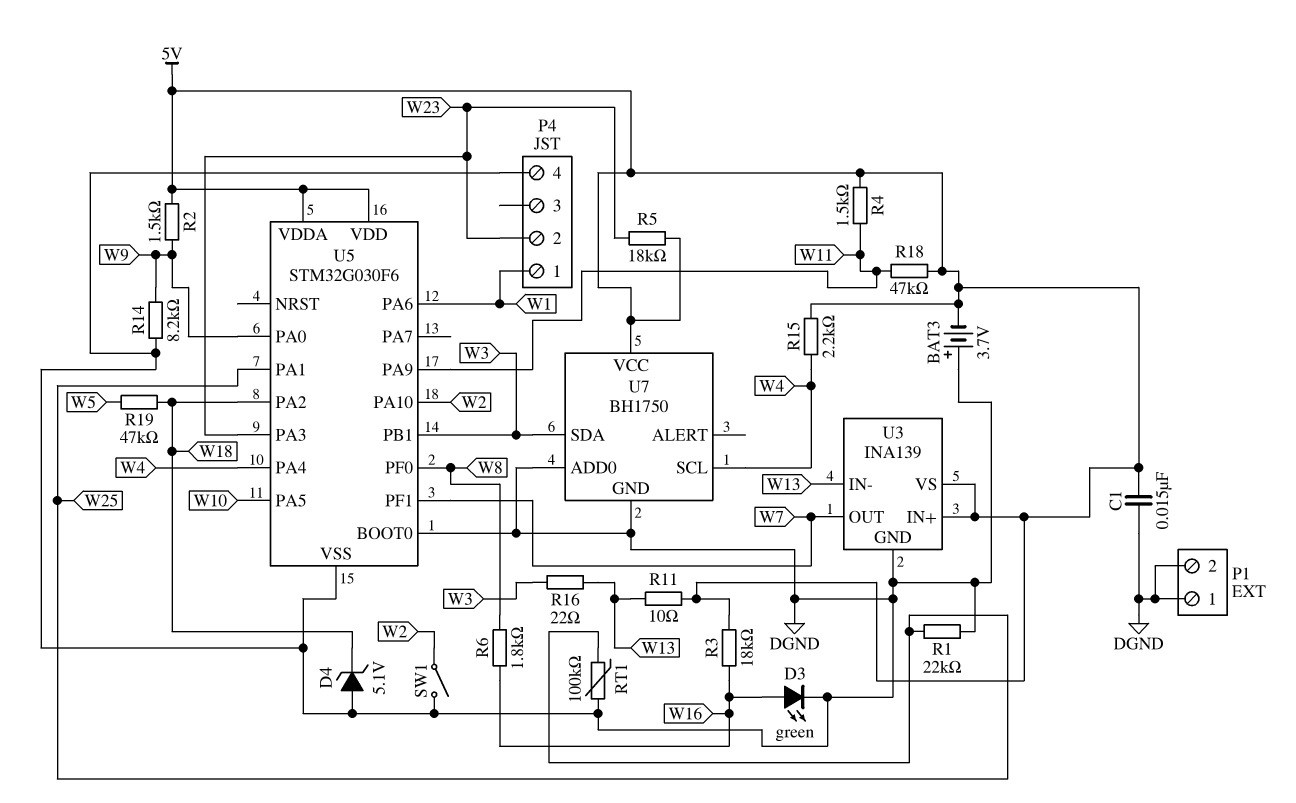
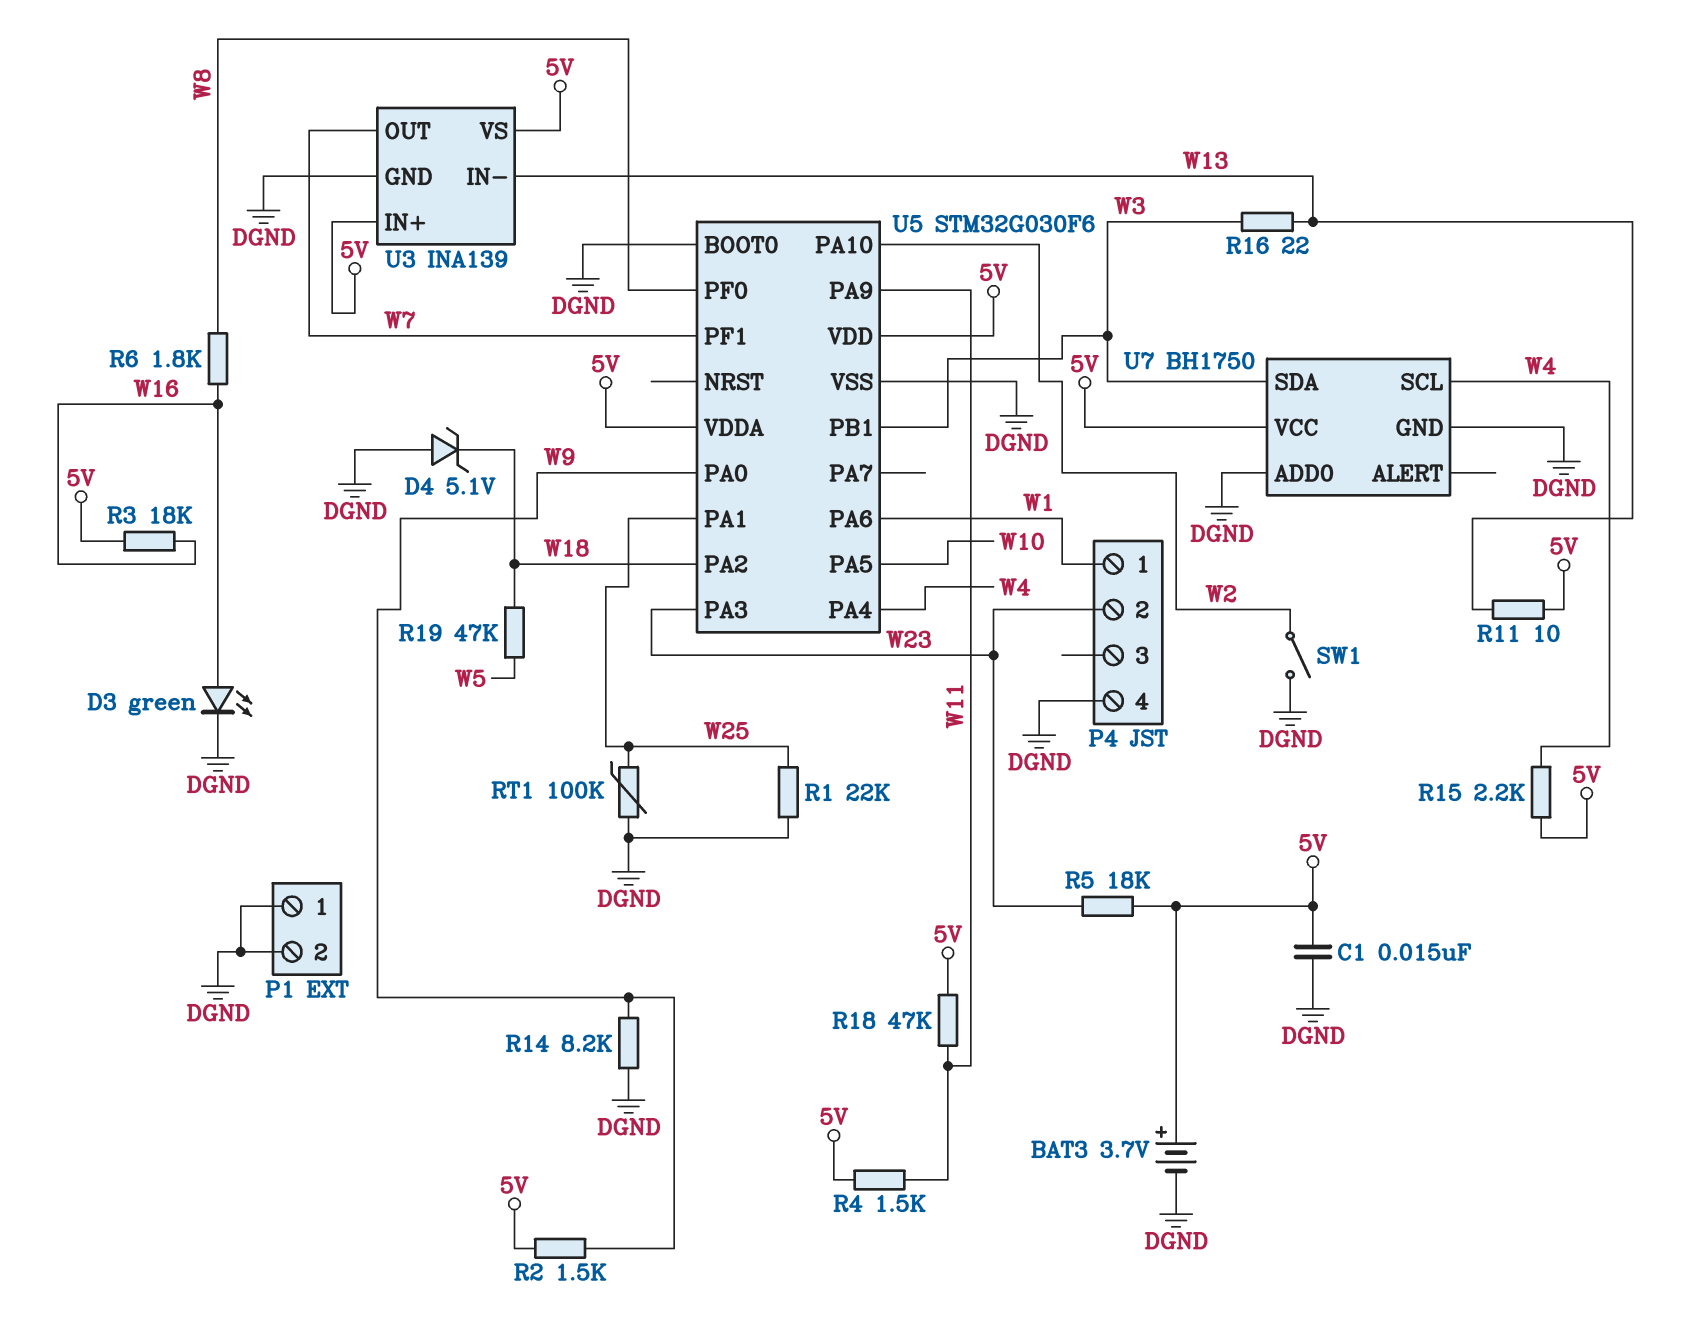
BAT3: 3.7V (plus DGND, minus 5V) -> 3.7V (plus 5V, minus DGND)

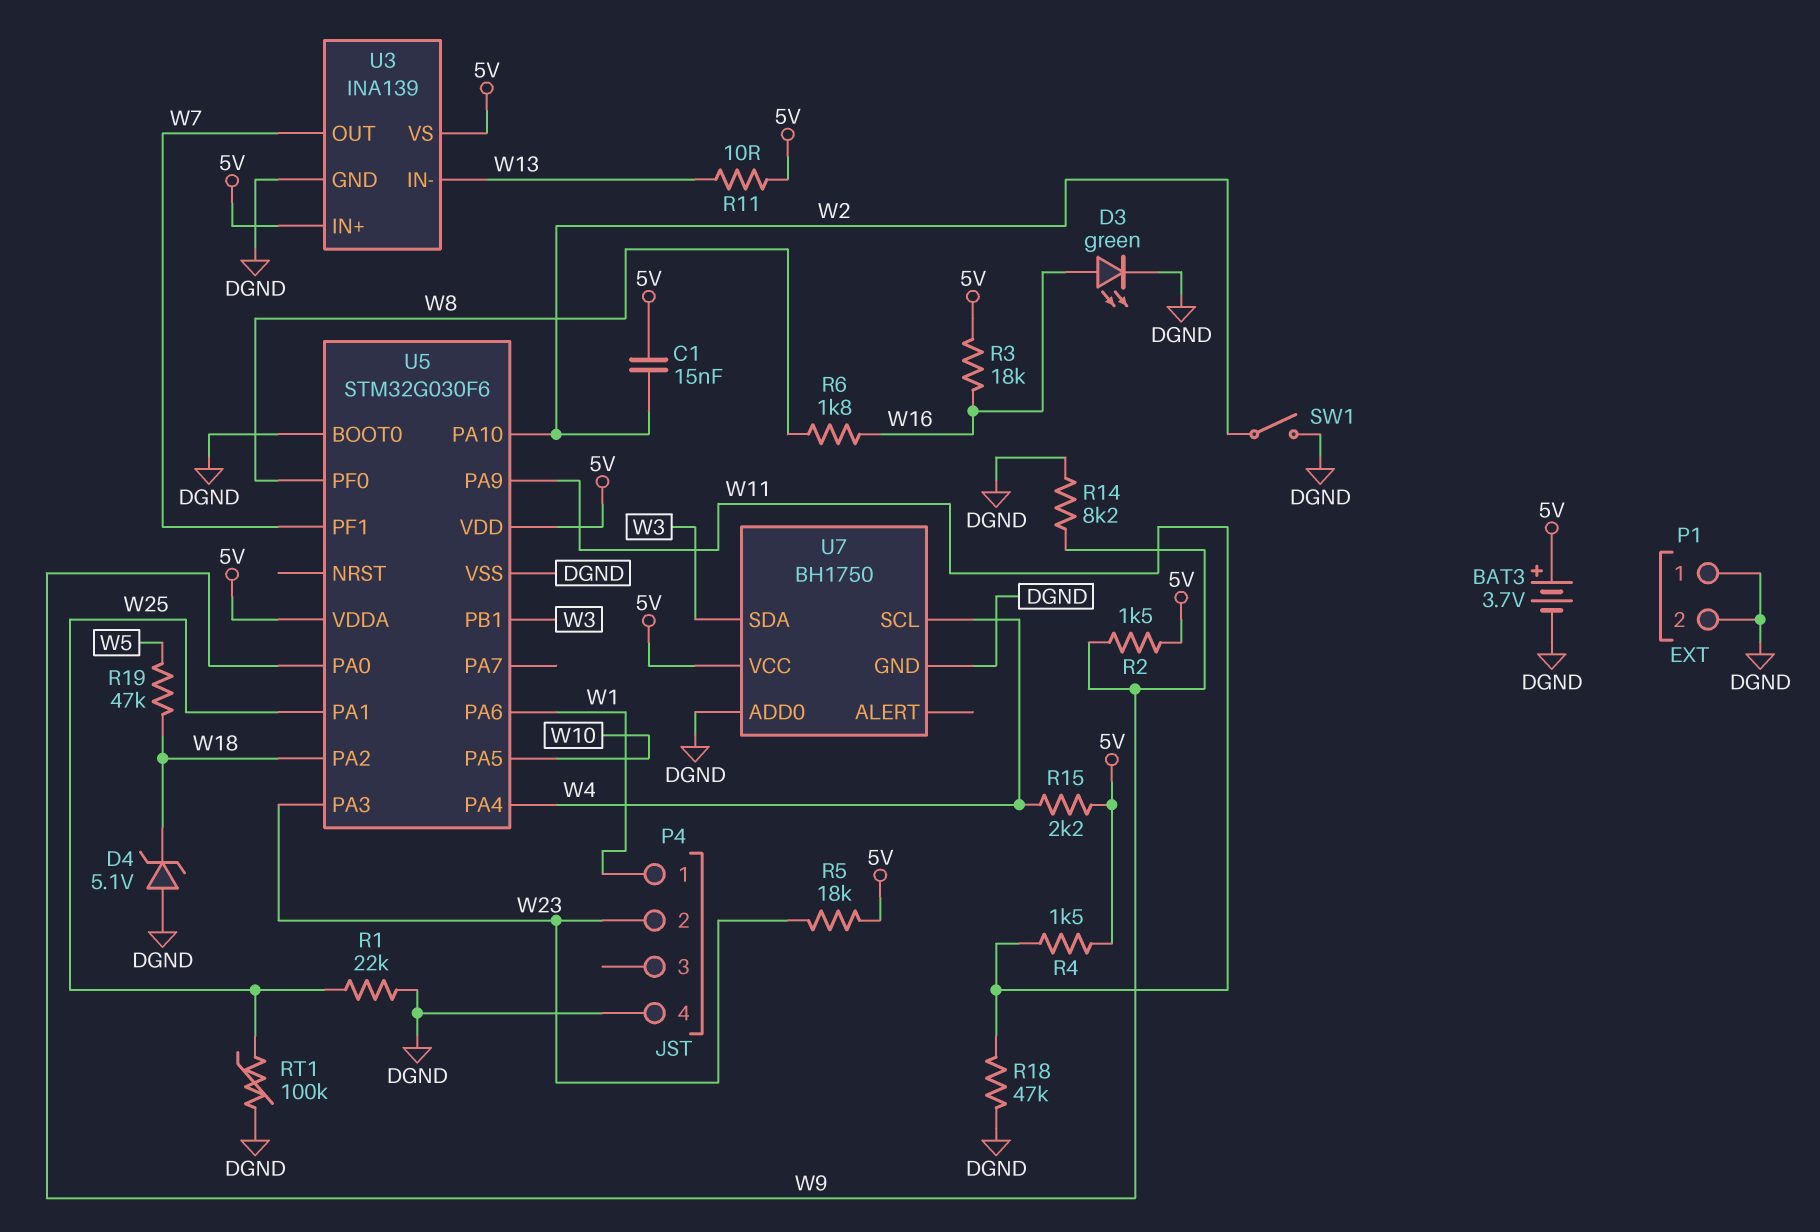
C1: 15nF (5V, DGND) -> 15nF (5V, W2)
R16: 22 (W3, W13) -> none
R18: 47k (5V, W11) -> 47k (DGND, W11)

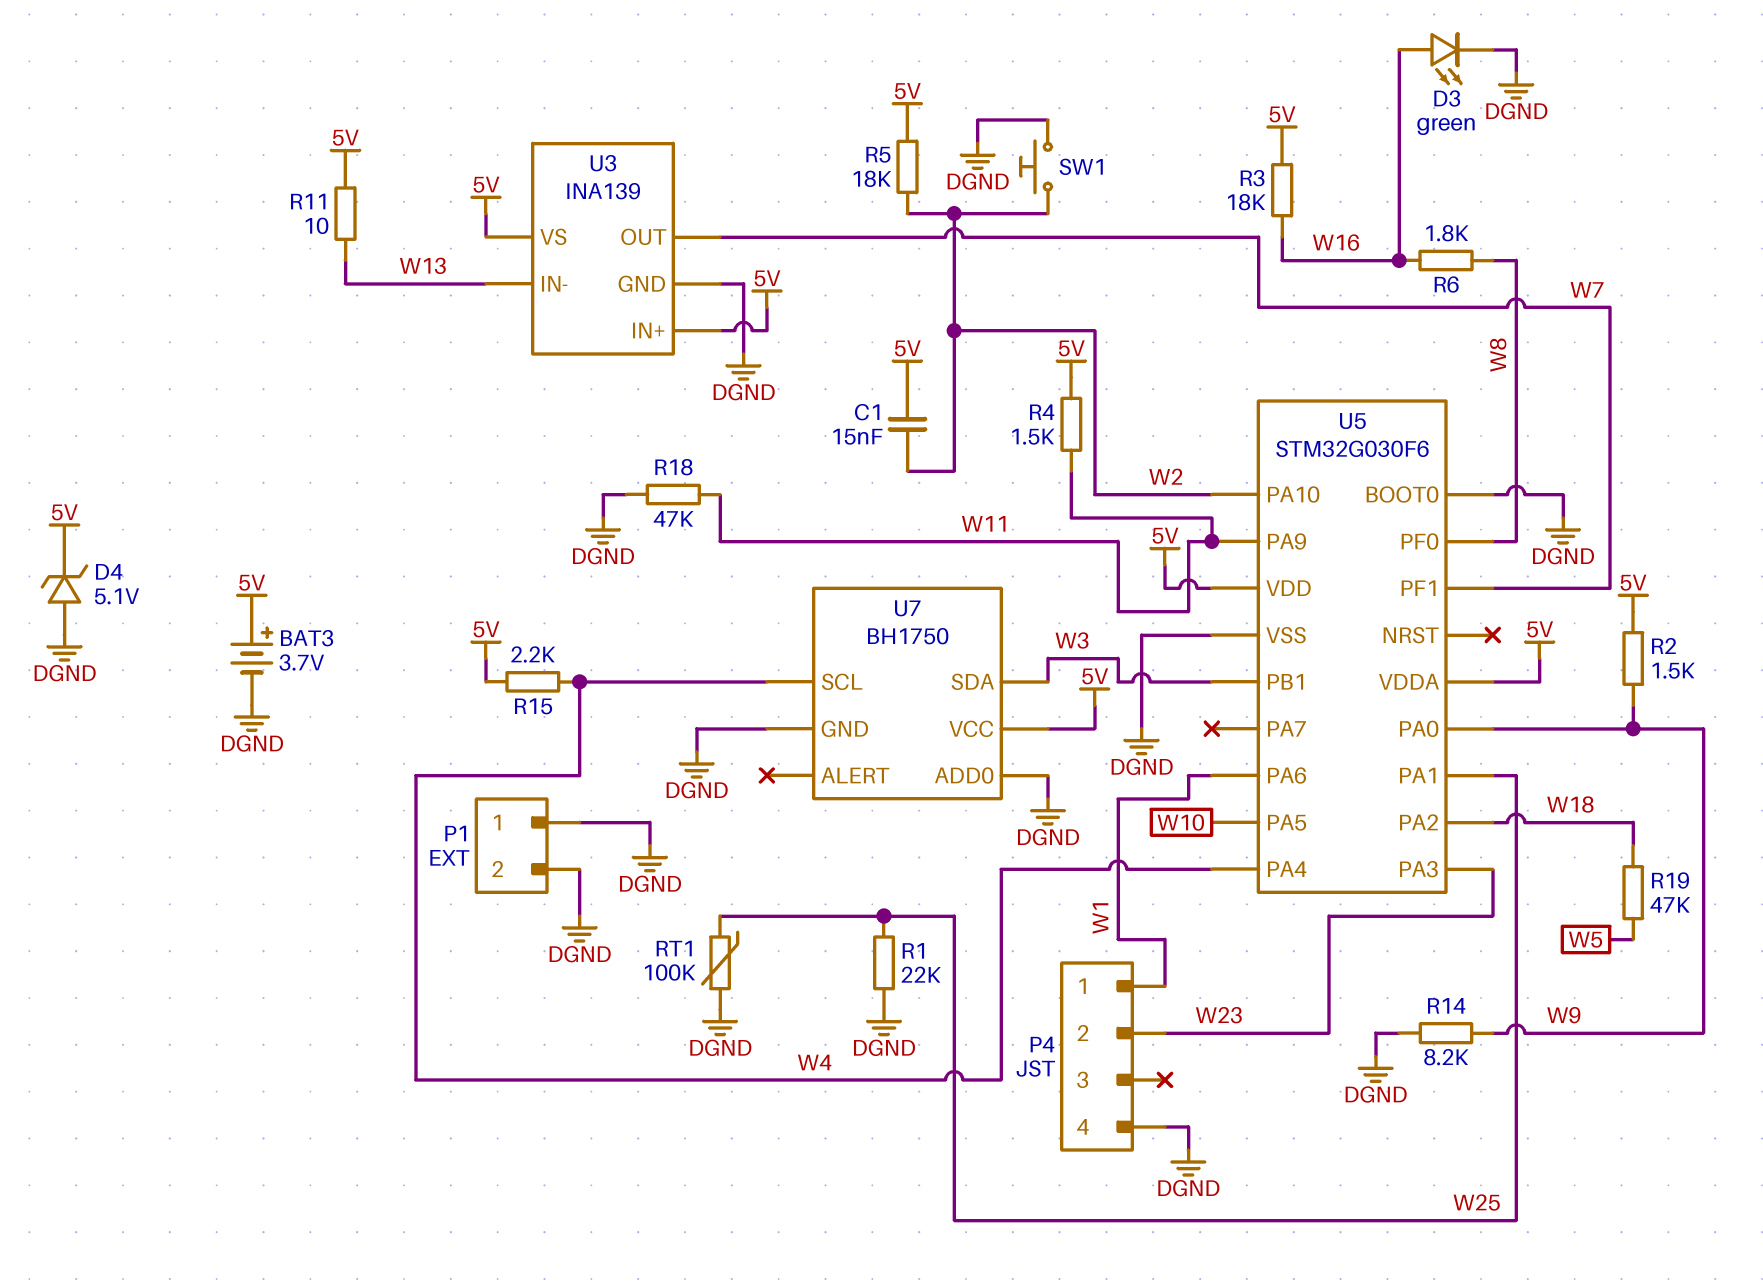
D4: zener 5.1V (A DGND, K W18) -> zener 5.1V (A DGND, K 5V)
R5: 18k (5V, W23) -> 18k (5V, W2)
SW1: switch (DGND, W2) -> button (DGND, W2)

